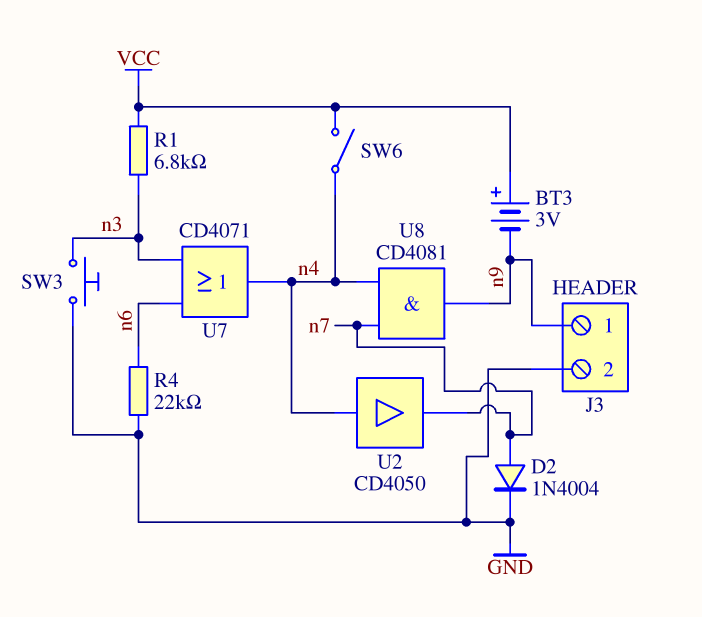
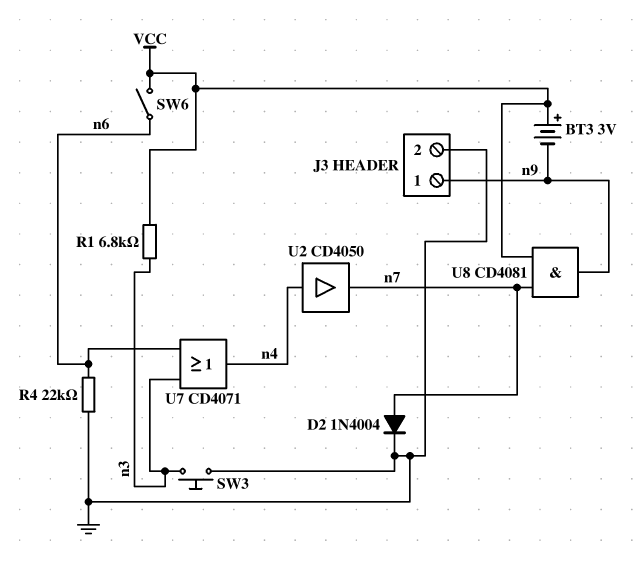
SW6: switch (VCC, n4) -> switch (VCC, n6)
U8: AND CD4081 (in n4, in n7, out n9) -> AND CD4081 (in VCC, in n7, out n9)

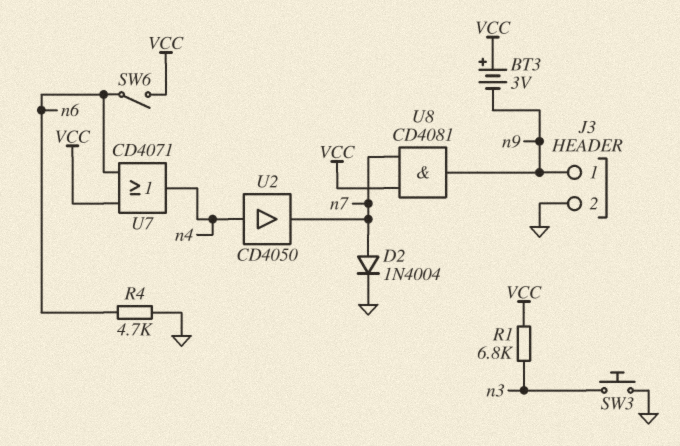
R4: 22k (GND, n6) -> 4.7k (GND, n6)
U7: OR CD4071 (in n3, in n6, out n4) -> OR CD4071 (in VCC, in n6, out n4)

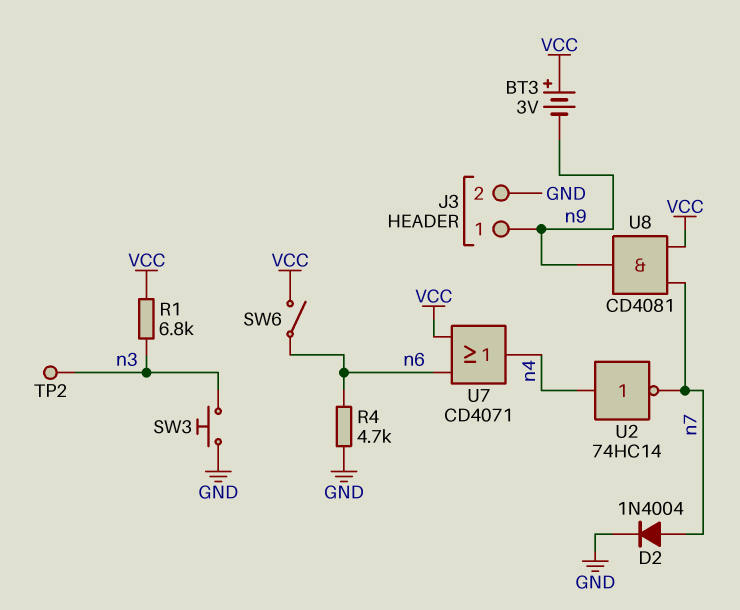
TP2: none -> test point (n3)
U2: buffer CD4050 (in n4, out n7) -> NOT 74HC14 (in n4, out n7)

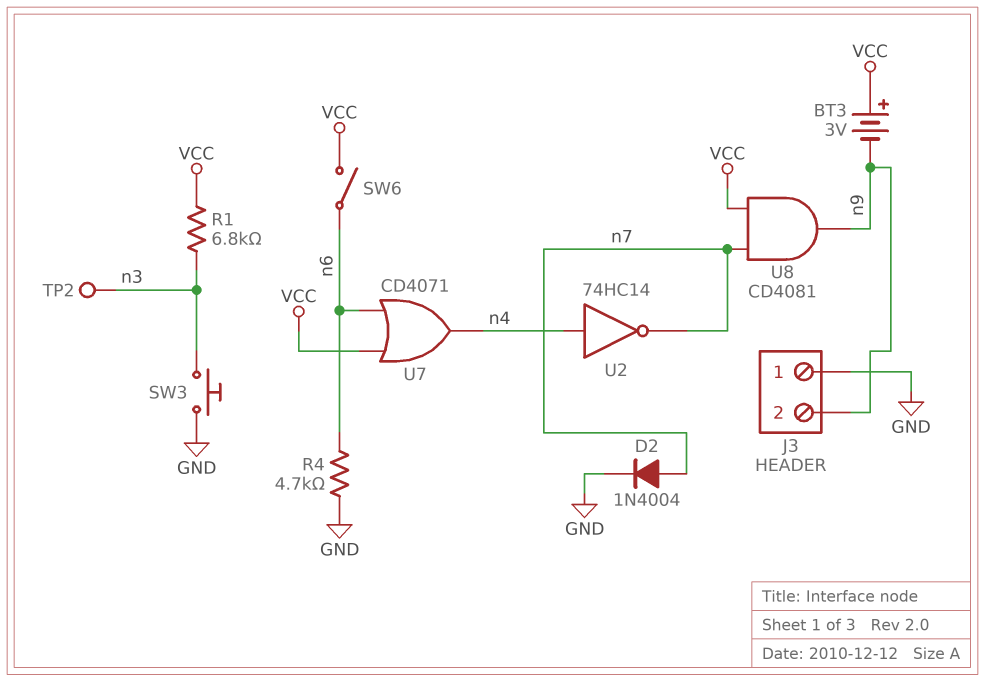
J3 pin 1: n9 -> GND
J3 pin 2: GND -> n9

